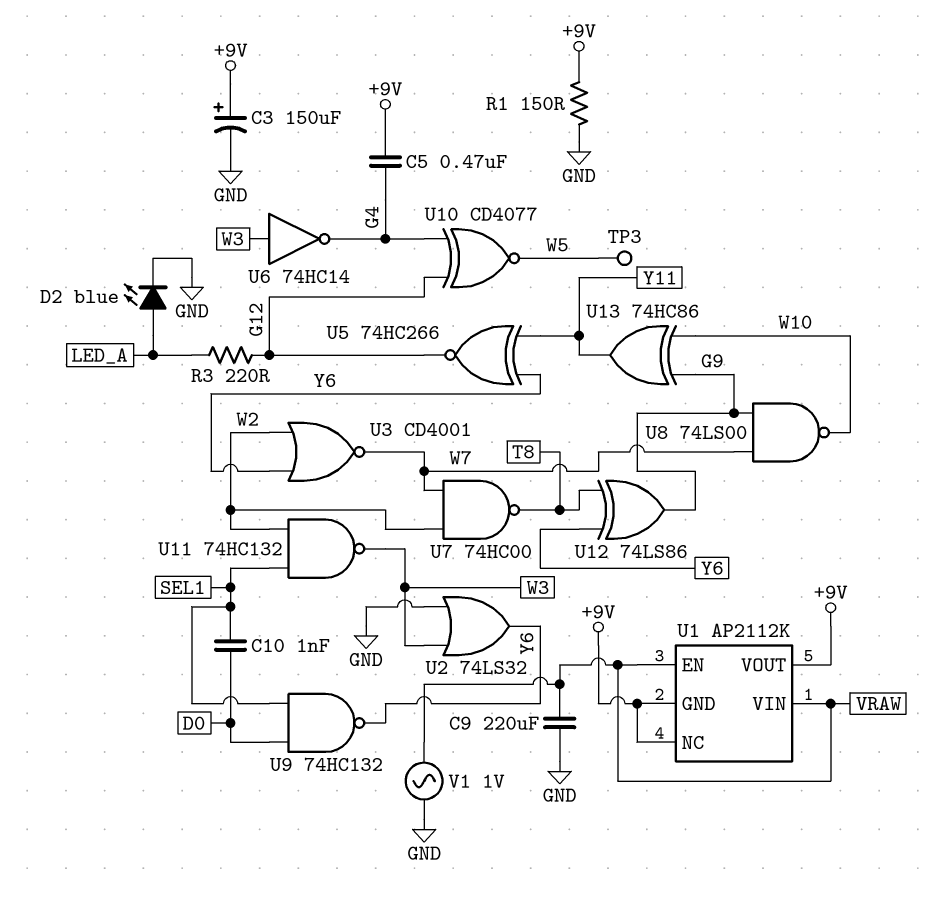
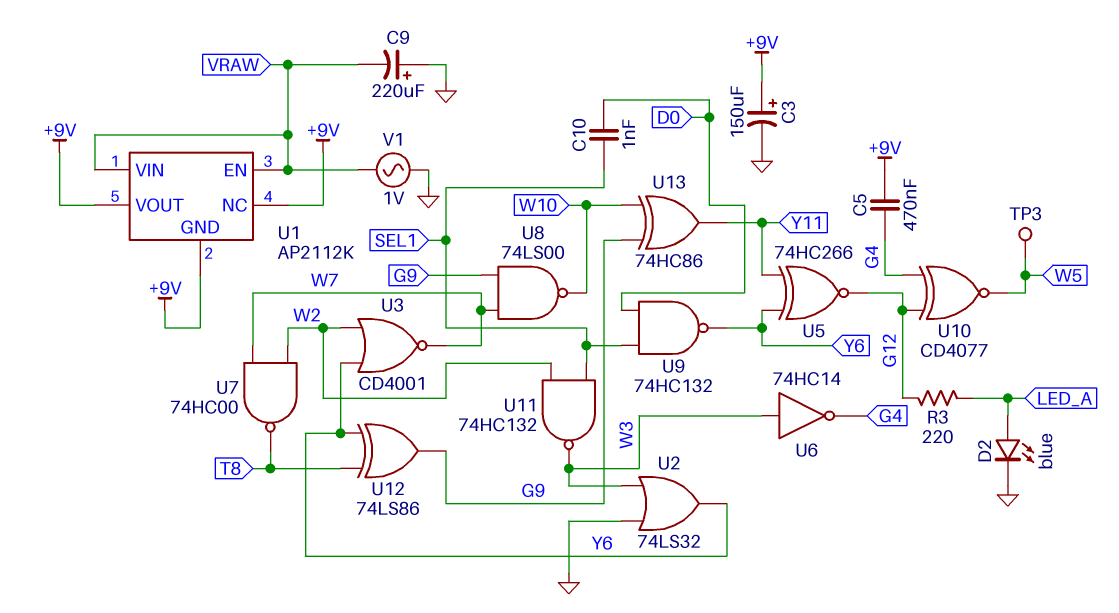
C9: 220uF (GND, VRAW) -> 220uF (plus GND, minus VRAW)
R1: 150 (+9V, GND) -> none

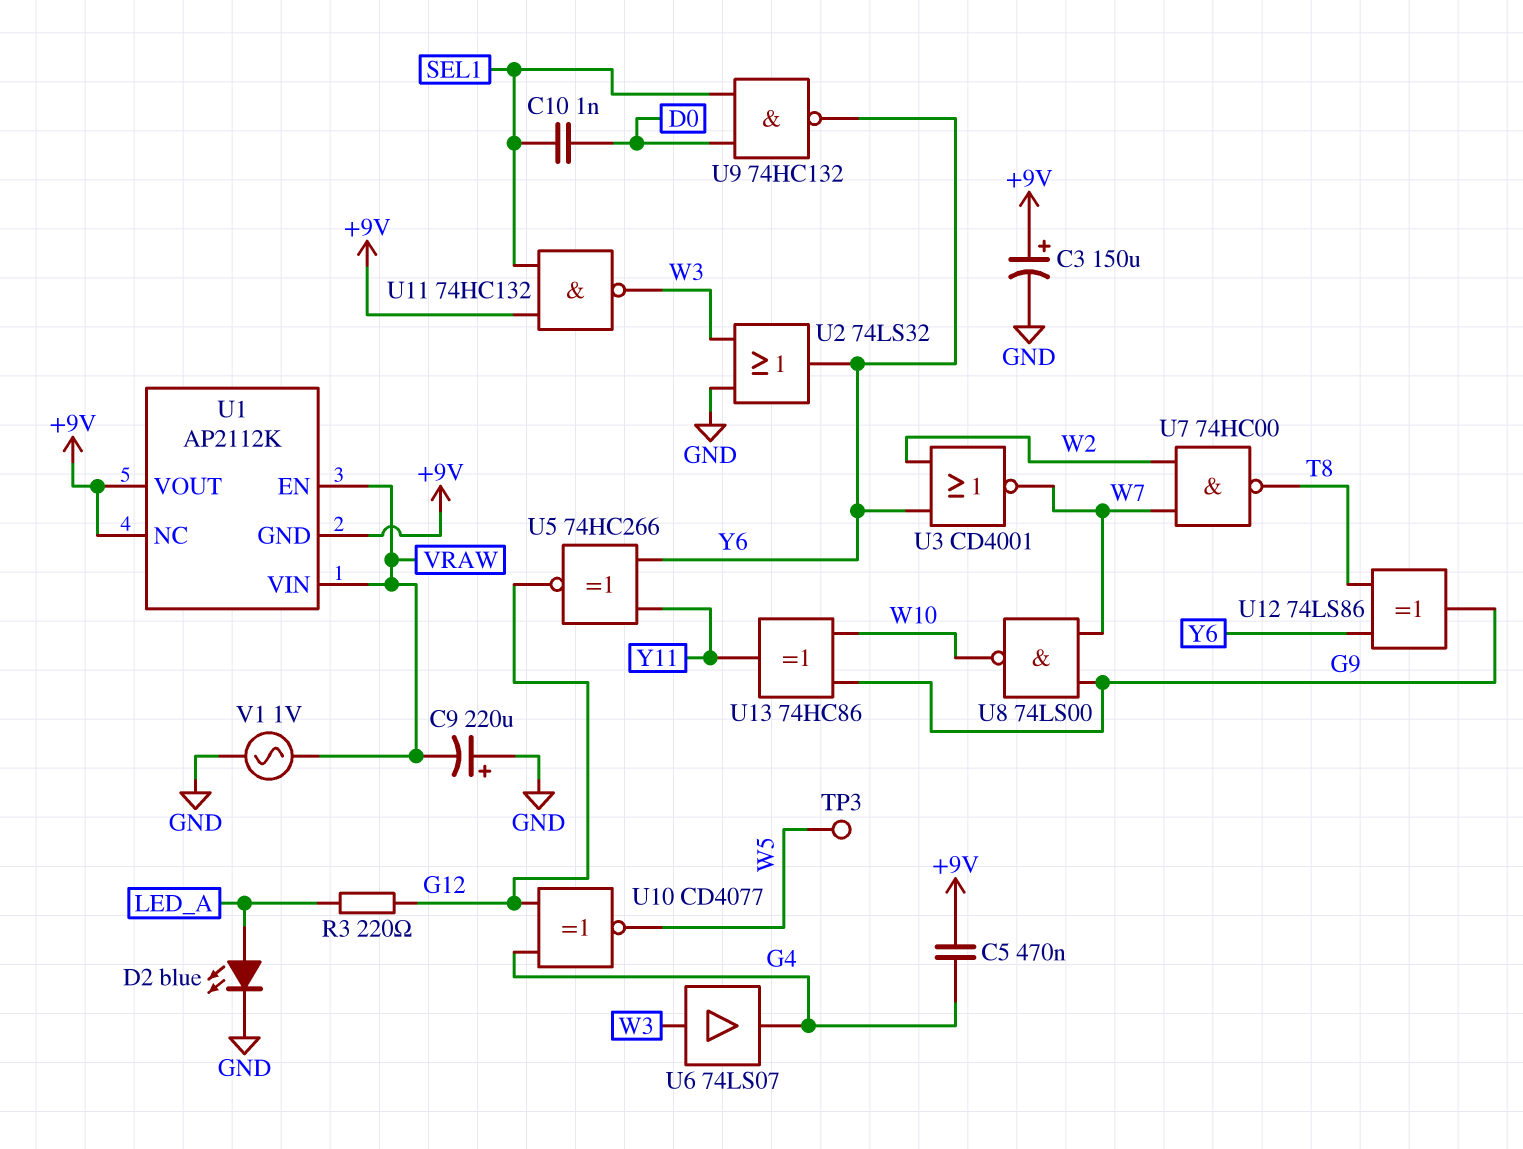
U6: NOT 74HC14 (in W3, out G4) -> buffer 74LS07 (in W3, out G4)
U11: NAND 74HC132 (in SEL1, in W2, out W3) -> NAND 74HC132 (in +9V, in SEL1, out W3)

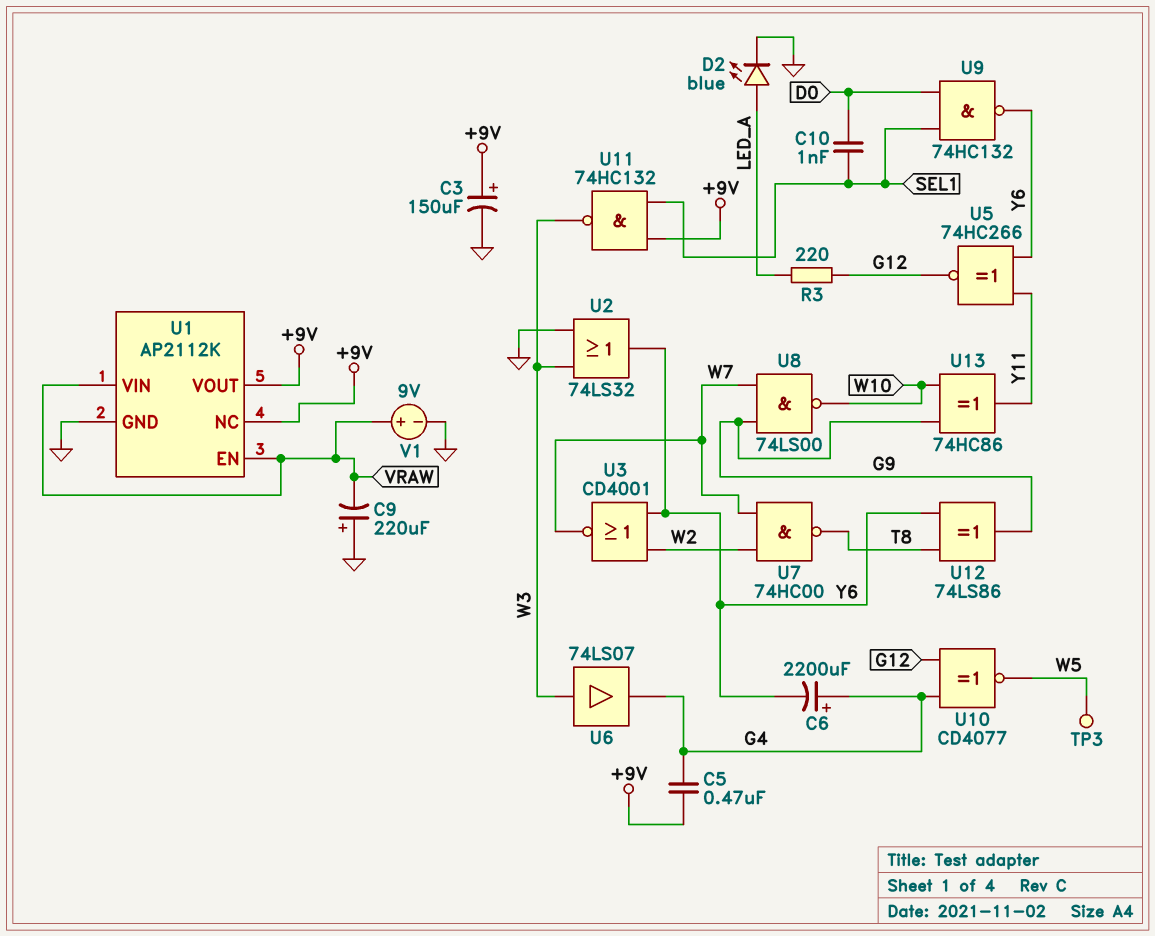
C6: none -> 2200uF (plus G4, minus Y6)
U1 pin GND: +9V -> GND
V1: AC 1V (GND, VRAW) -> 9V (plus VRAW, minus GND)

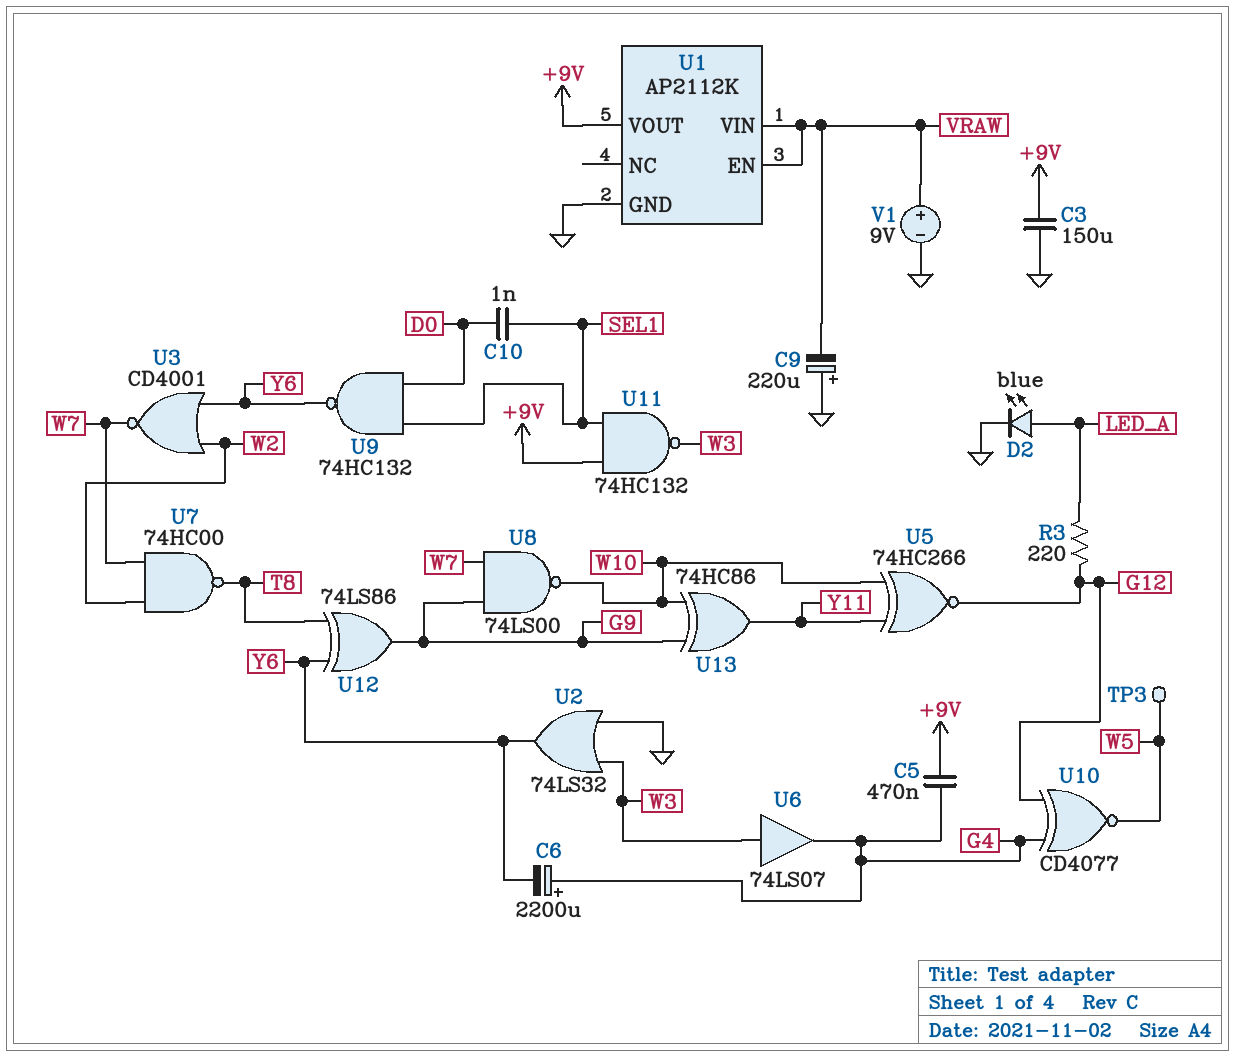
C3: 150uF (plus +9V, minus GND) -> 150uF (+9V, GND)
U1 pin NC: +9V -> none
U5: XNOR 74HC266 (in Y6, in Y11, out G12) -> XNOR 74HC266 (in W10, in Y11, out G12)

